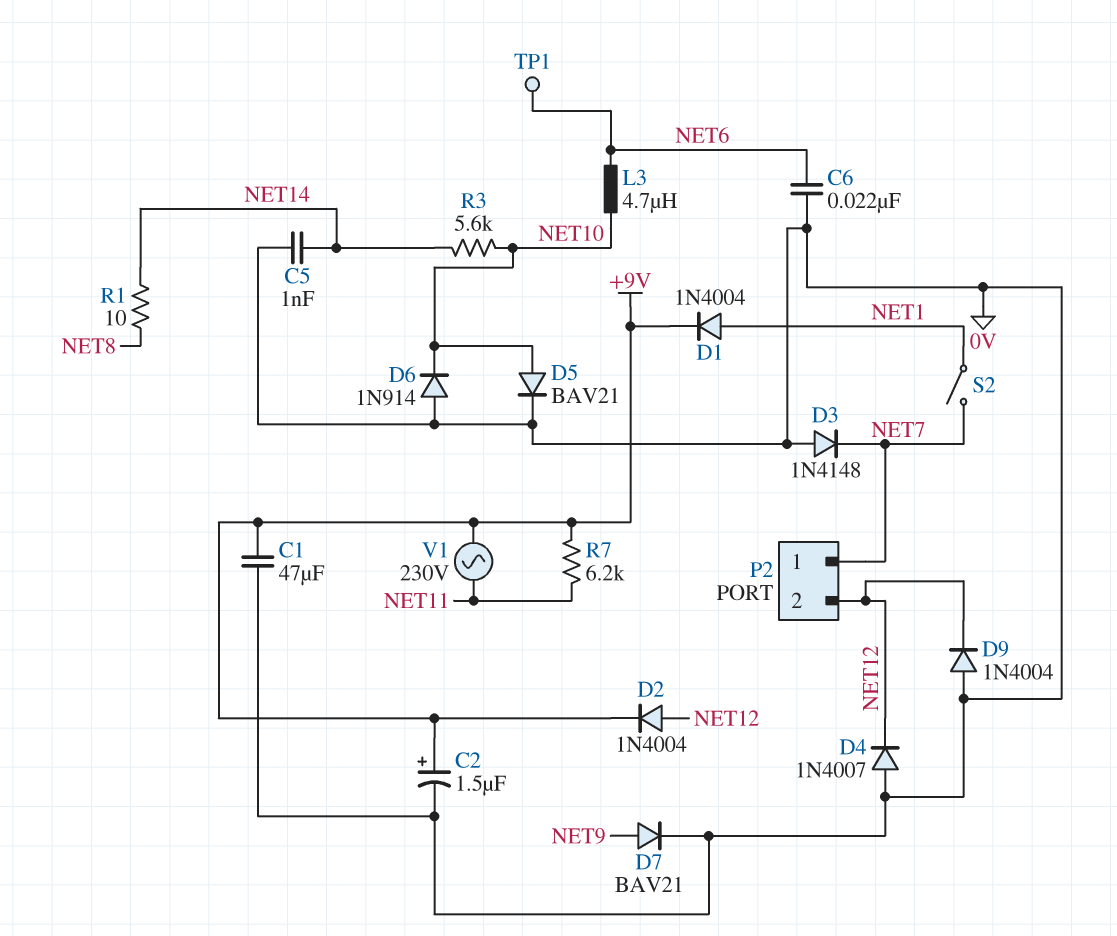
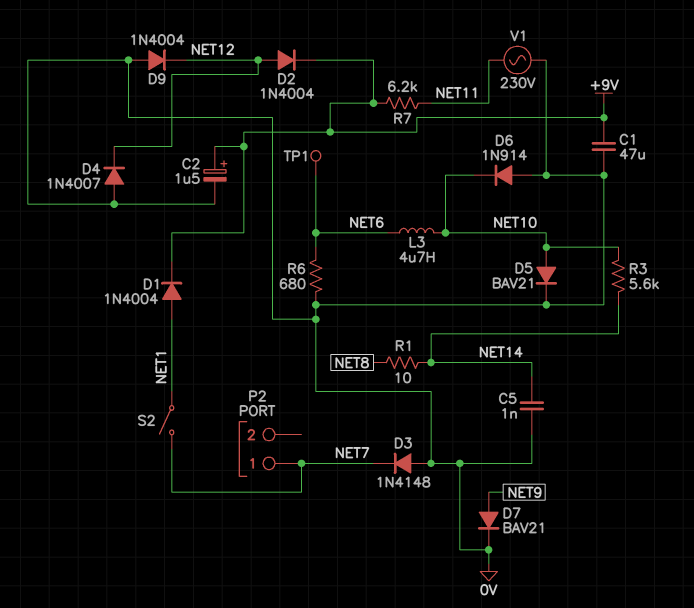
C6: 22nF (0V, NET6) -> none
P2 pin 2: NET12 -> none
R6: none -> 680 (0V, NET6)
V1: AC 230V (+9V, NET11) -> AC 230V (0V, NET11)

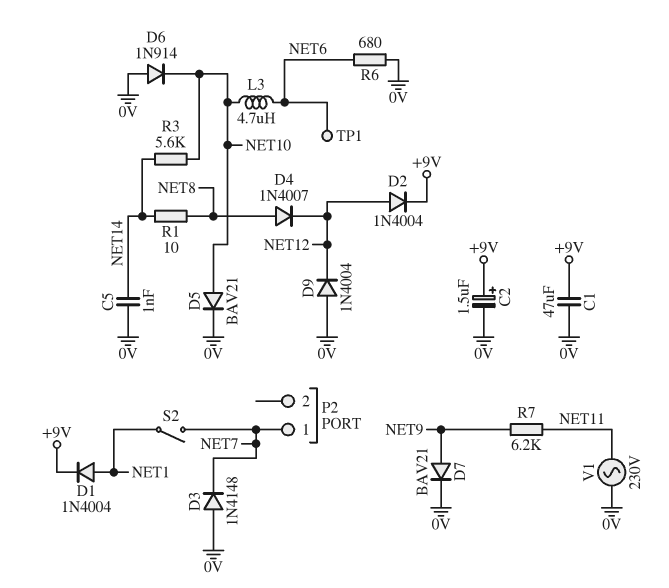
D4: diode 1N4007 (A 0V, K NET12) -> diode 1N4007 (A NET8, K NET12)
R7: 6.2k (+9V, NET11) -> 6.2k (NET9, NET11)

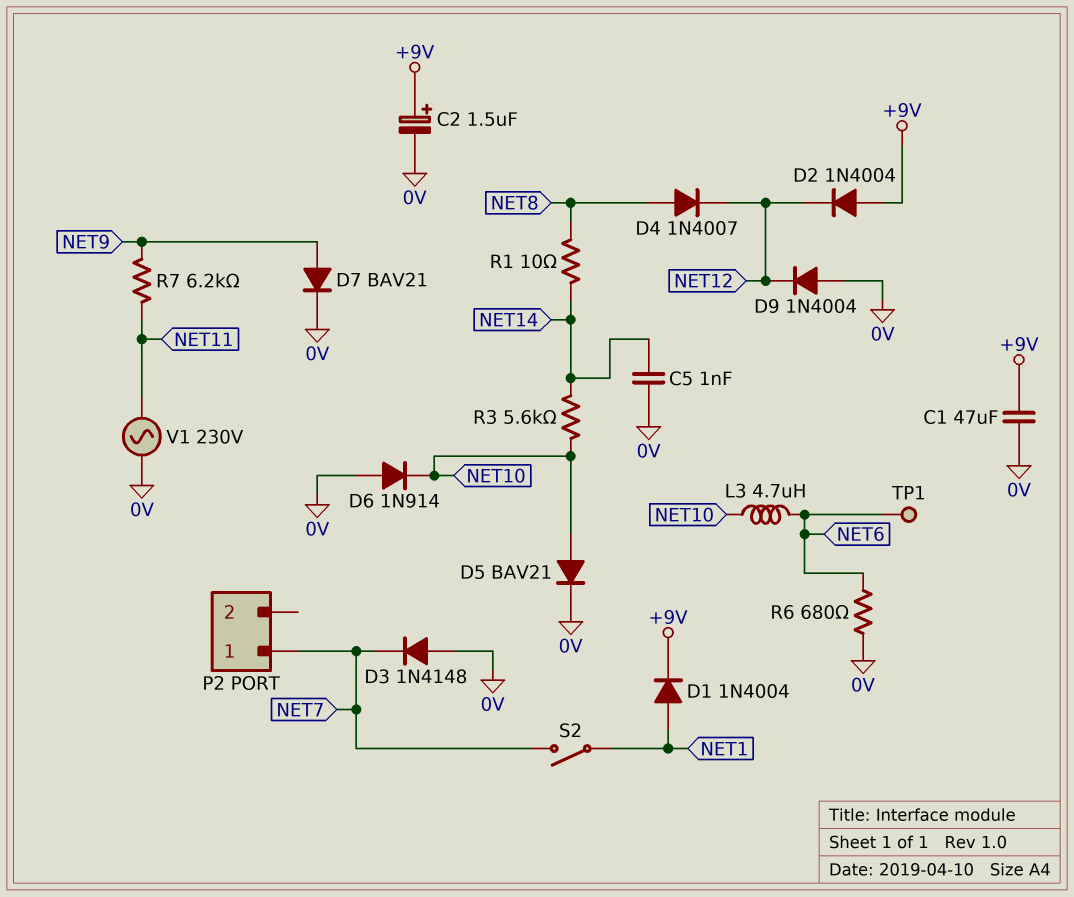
D2: diode 1N4004 (A NET12, K +9V) -> diode 1N4004 (A +9V, K NET12)

